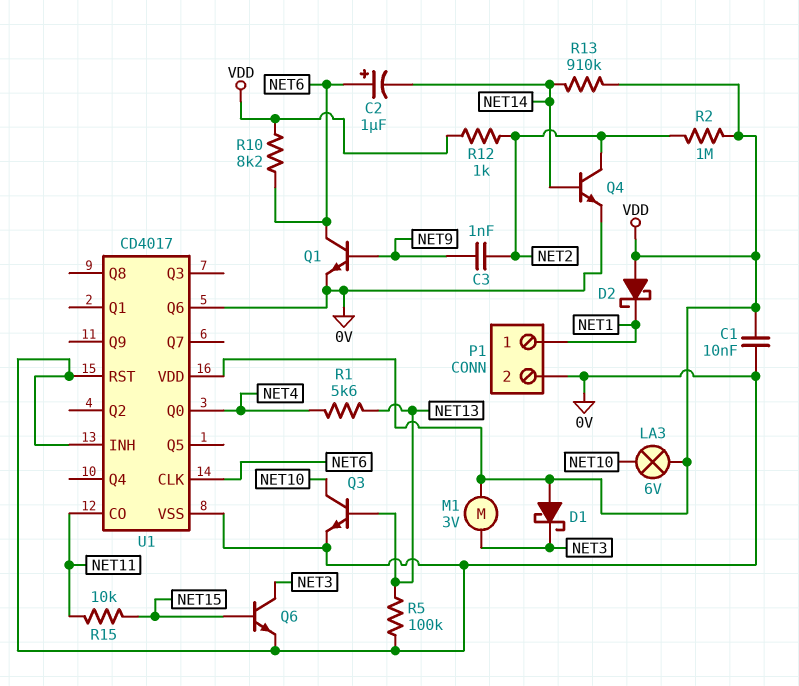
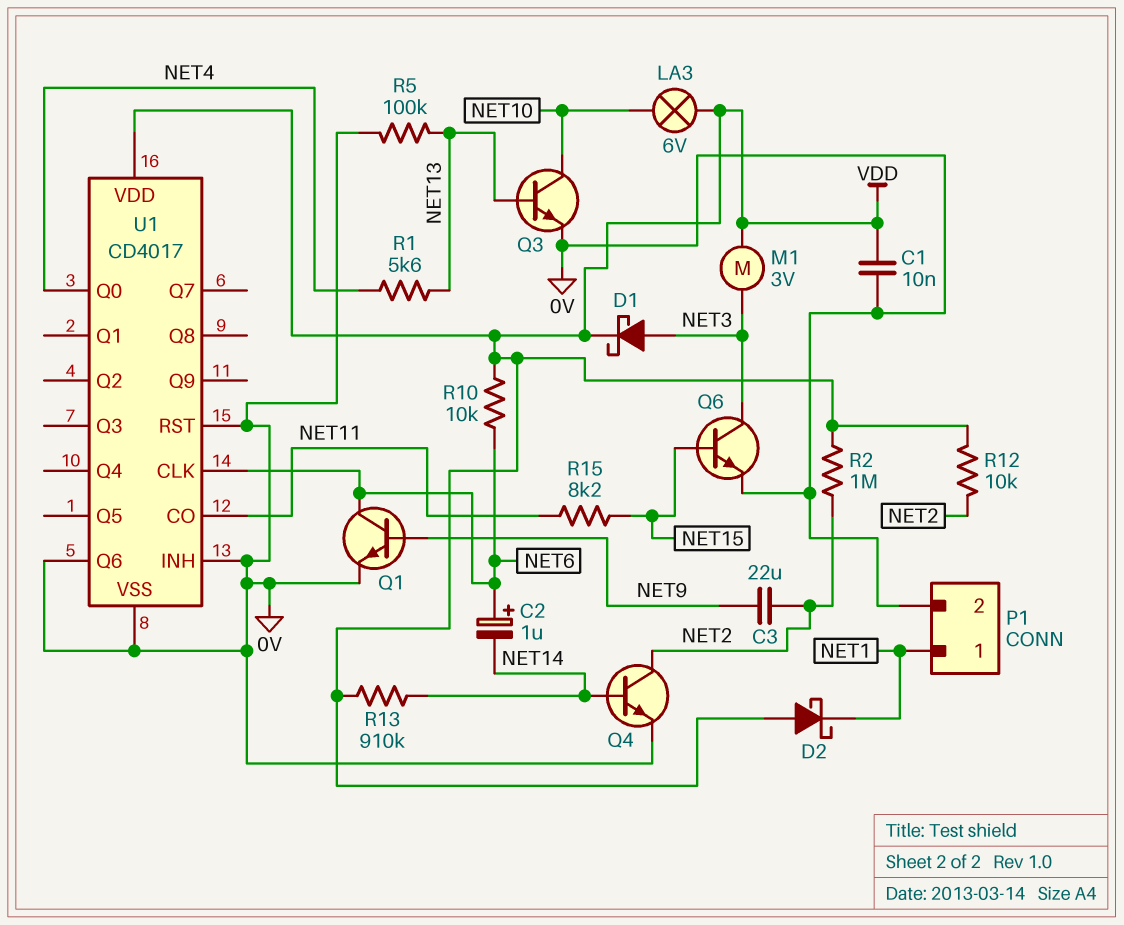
C3: 1nF (NET2, NET9) -> 22uF (NET2, NET9)
D1: schottky (A VDD, K NET3) -> schottky (A NET3, K VDD)
R10: 8.2k (NET6, VDD) -> 10k (NET6, VDD)
R12: 1k (NET2, VDD) -> 10k (NET2, VDD)
R15: 10k (NET11, NET15) -> 8.2k (NET11, NET15)

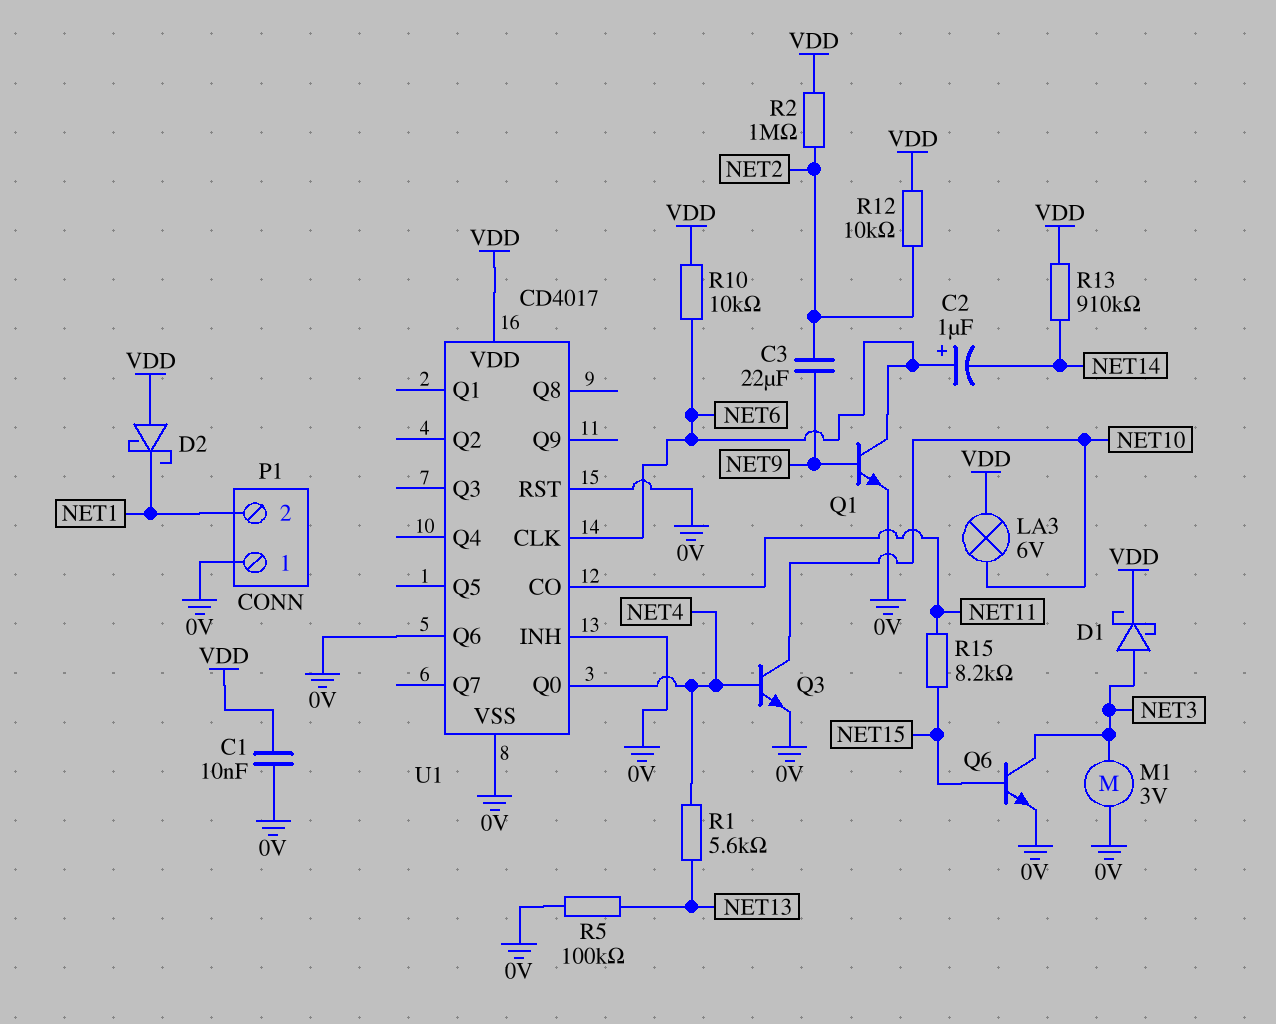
M1: motor 3V (NET3, VDD) -> motor 3V (0V, NET3)
P1 pin 1: NET1 -> 0V
P1 pin 2: 0V -> NET1
Q3: NPN (B NET13, C NET10, E 0V) -> NPN (B NET4, C NET10, E 0V)
Q4: NPN (B NET14, C NET2, E 0V) -> none

